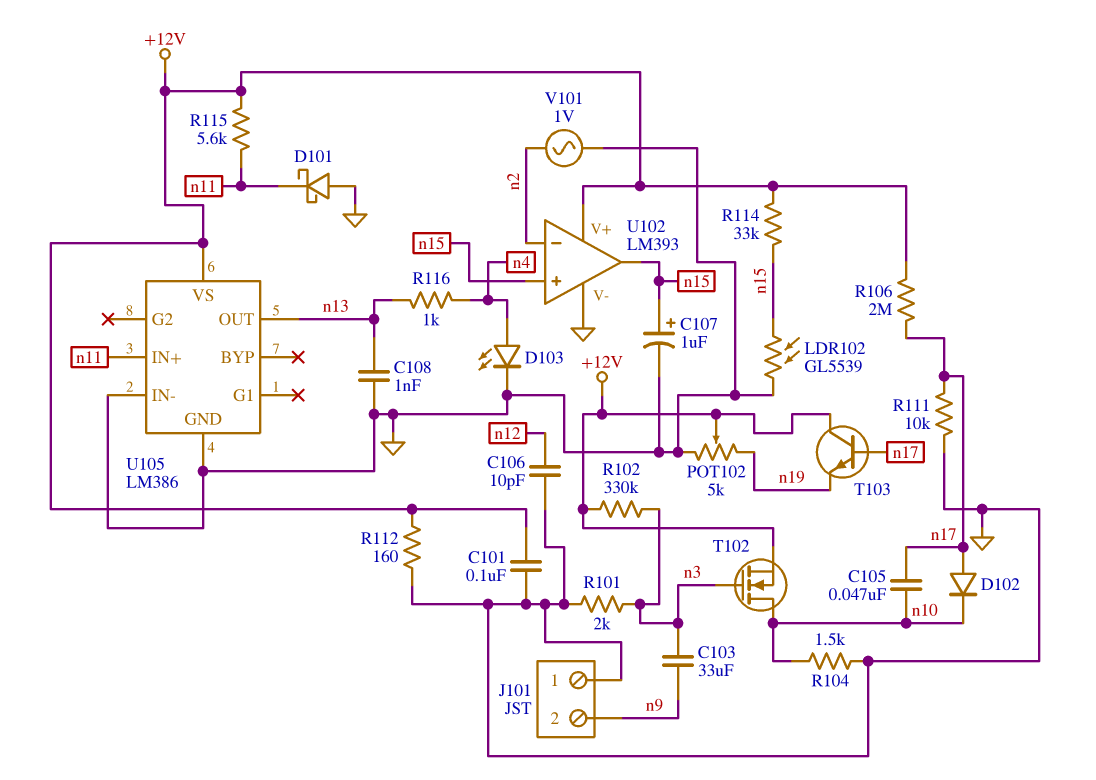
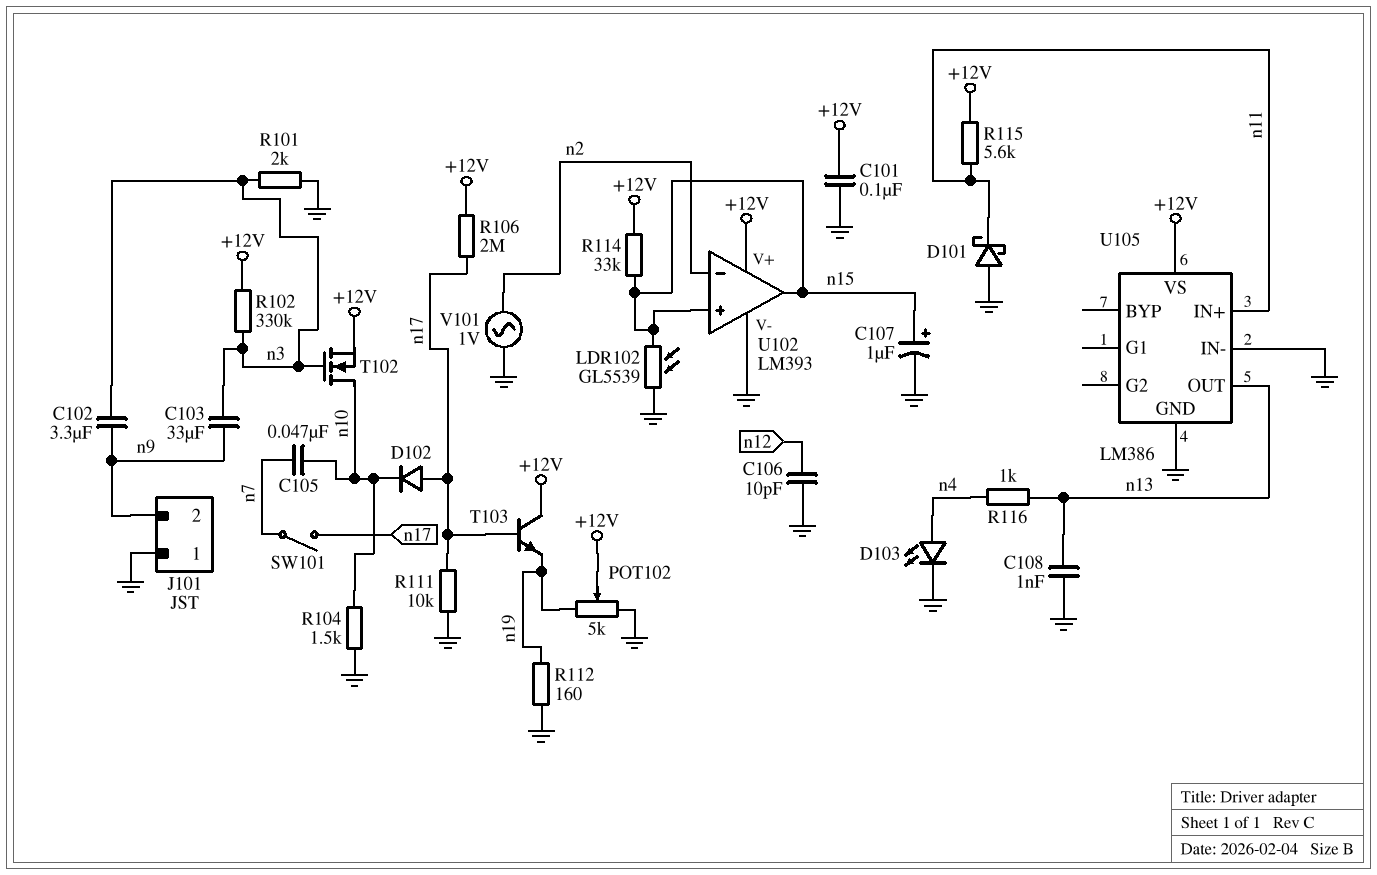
C102: none -> 3.3uF (n3, n9)
C105: 47nF (n10, n17) -> 47nF (n7, n10)
R112: 160 (+12V, GND) -> 160 (GND, n19)
SW101: none -> switch (n7, n17)

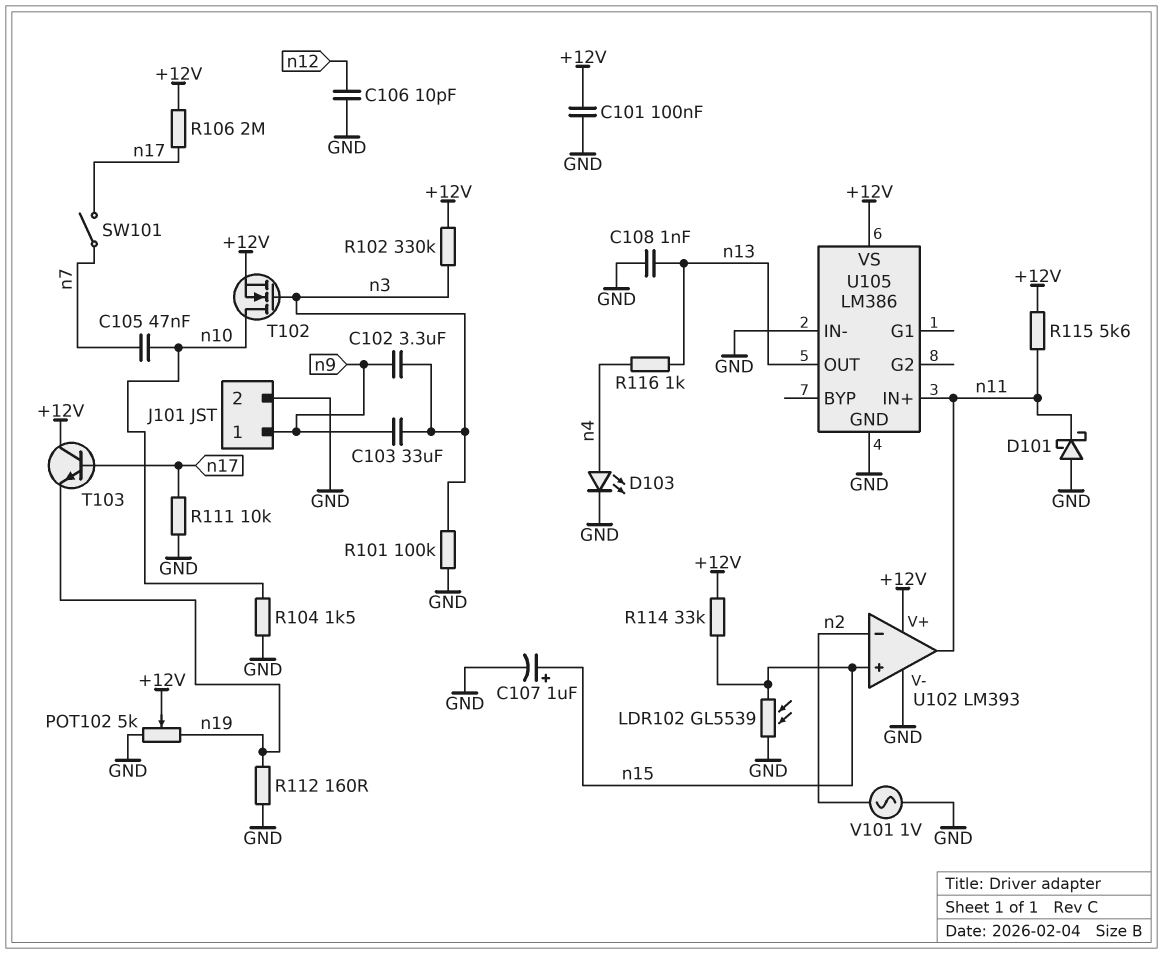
D102: diode (A n17, K n10) -> none
J101 pin 1: GND -> n9
J101 pin 2: n9 -> GND
R101: 2k (GND, n3) -> 100k (GND, n3)
U102 pin out: n15 -> n11

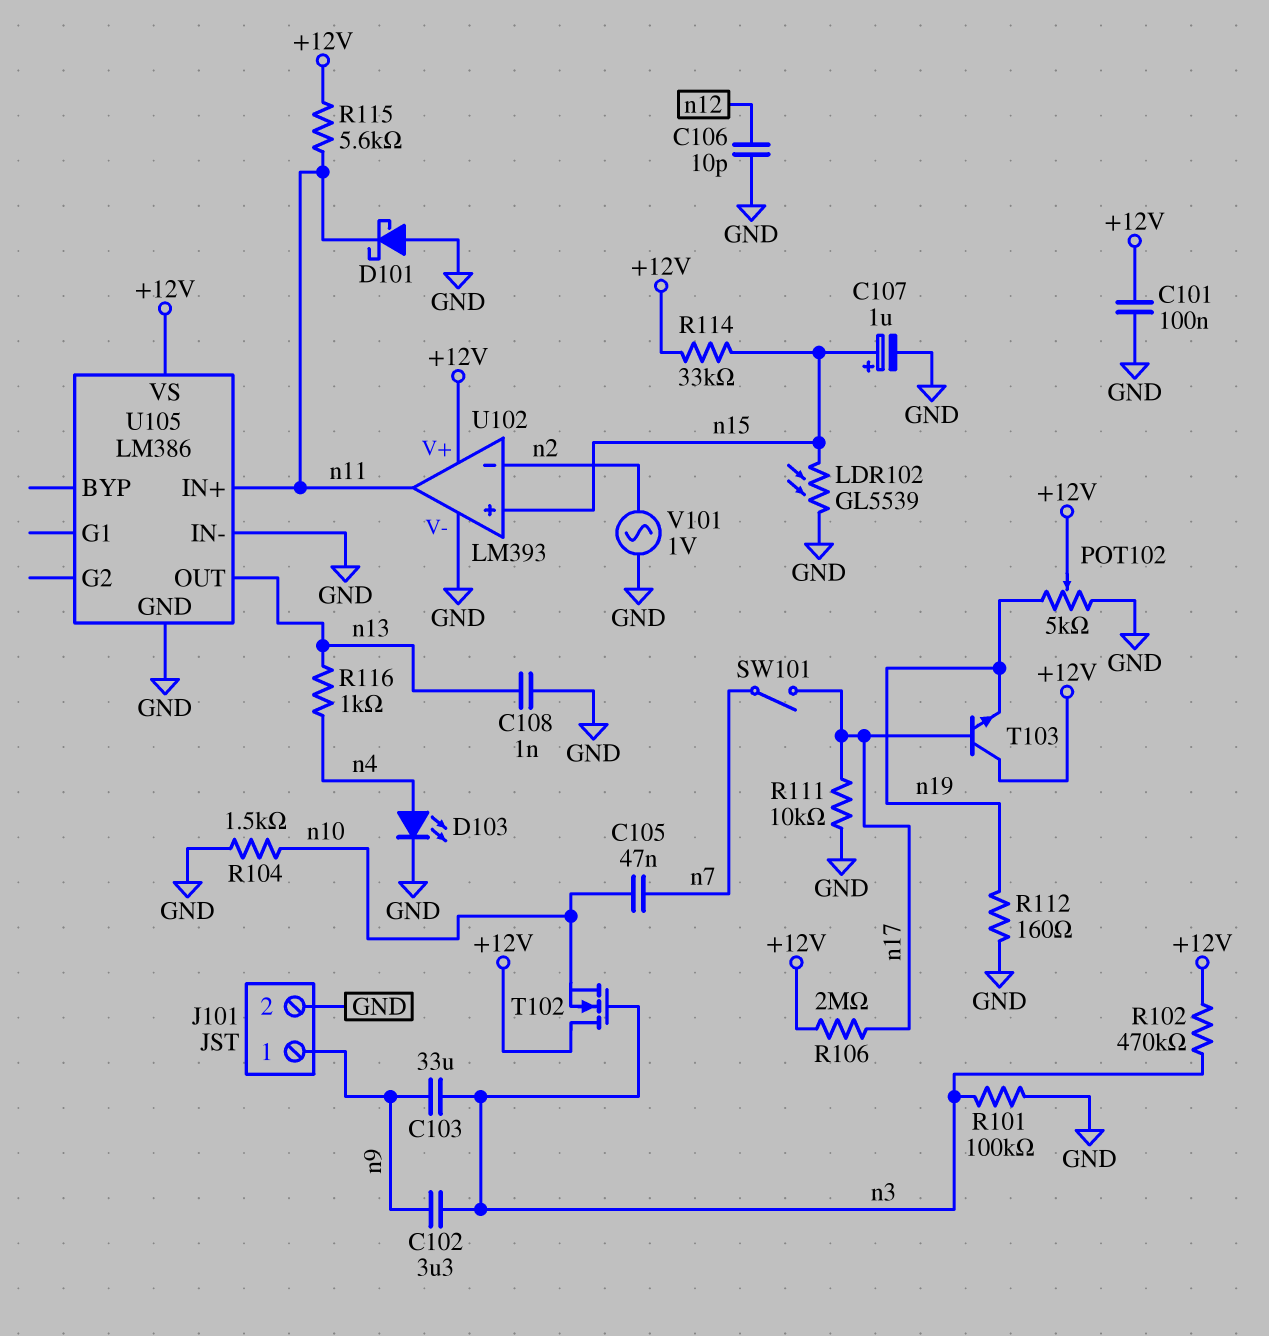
R102: 330k (+12V, n3) -> 470k (+12V, n3)
T102: NMOS (G n3, D n10, S +12V) -> NMOS (G n3, D +12V, S n10)

